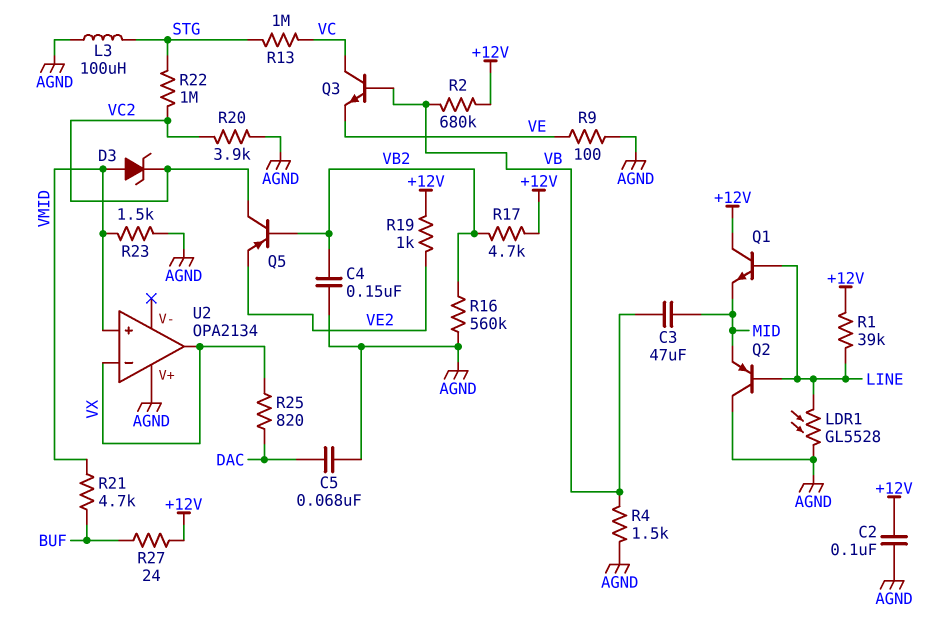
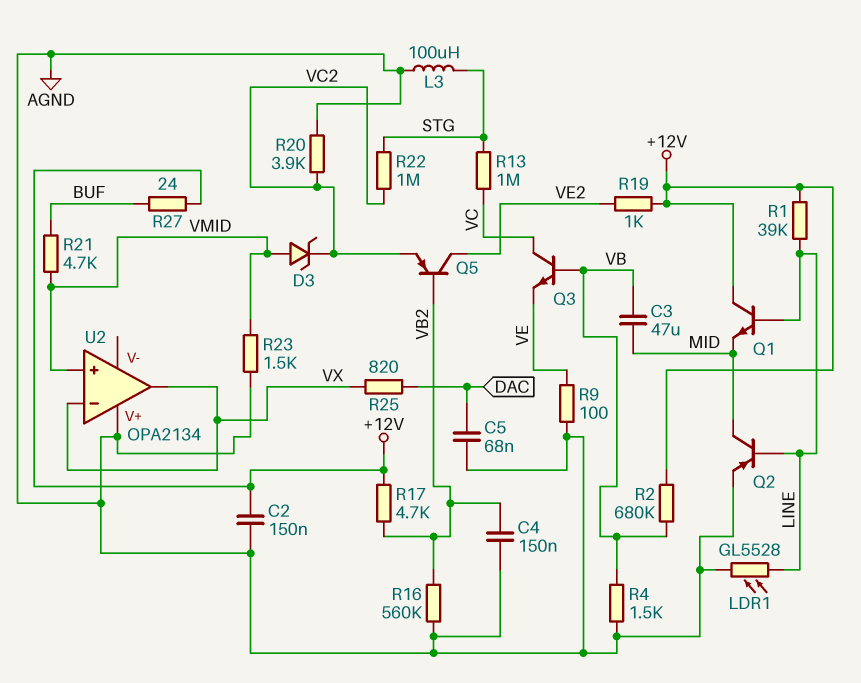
C2: 100nF (+12V, AGND) -> 150nF (+12V, AGND)
Q2: PNP (B LINE, C AGND, E MID) -> PNP (B LINE, C MID, E AGND)
Q5: PNP (B VB2, C VC2, E VE2) -> PNP (B VB2, C VE2, E VC2)

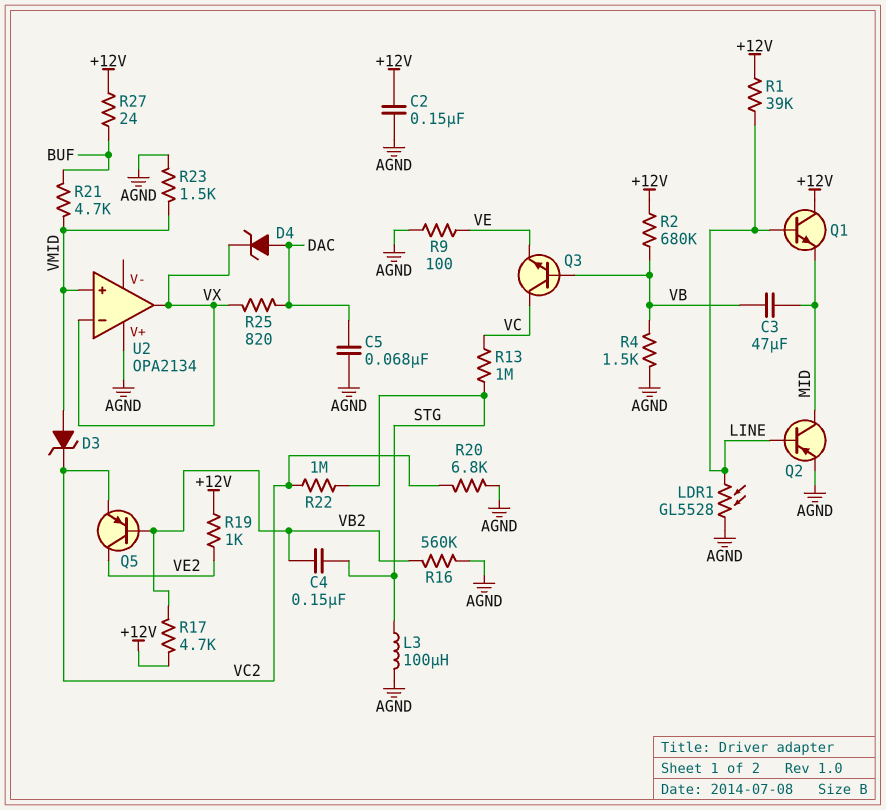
C4: 150nF (AGND, VB2) -> 150nF (STG, VB2)
D4: none -> zener (A DAC, K VX)
R20: 3.9k (AGND, VC2) -> 6.8k (AGND, VC2)

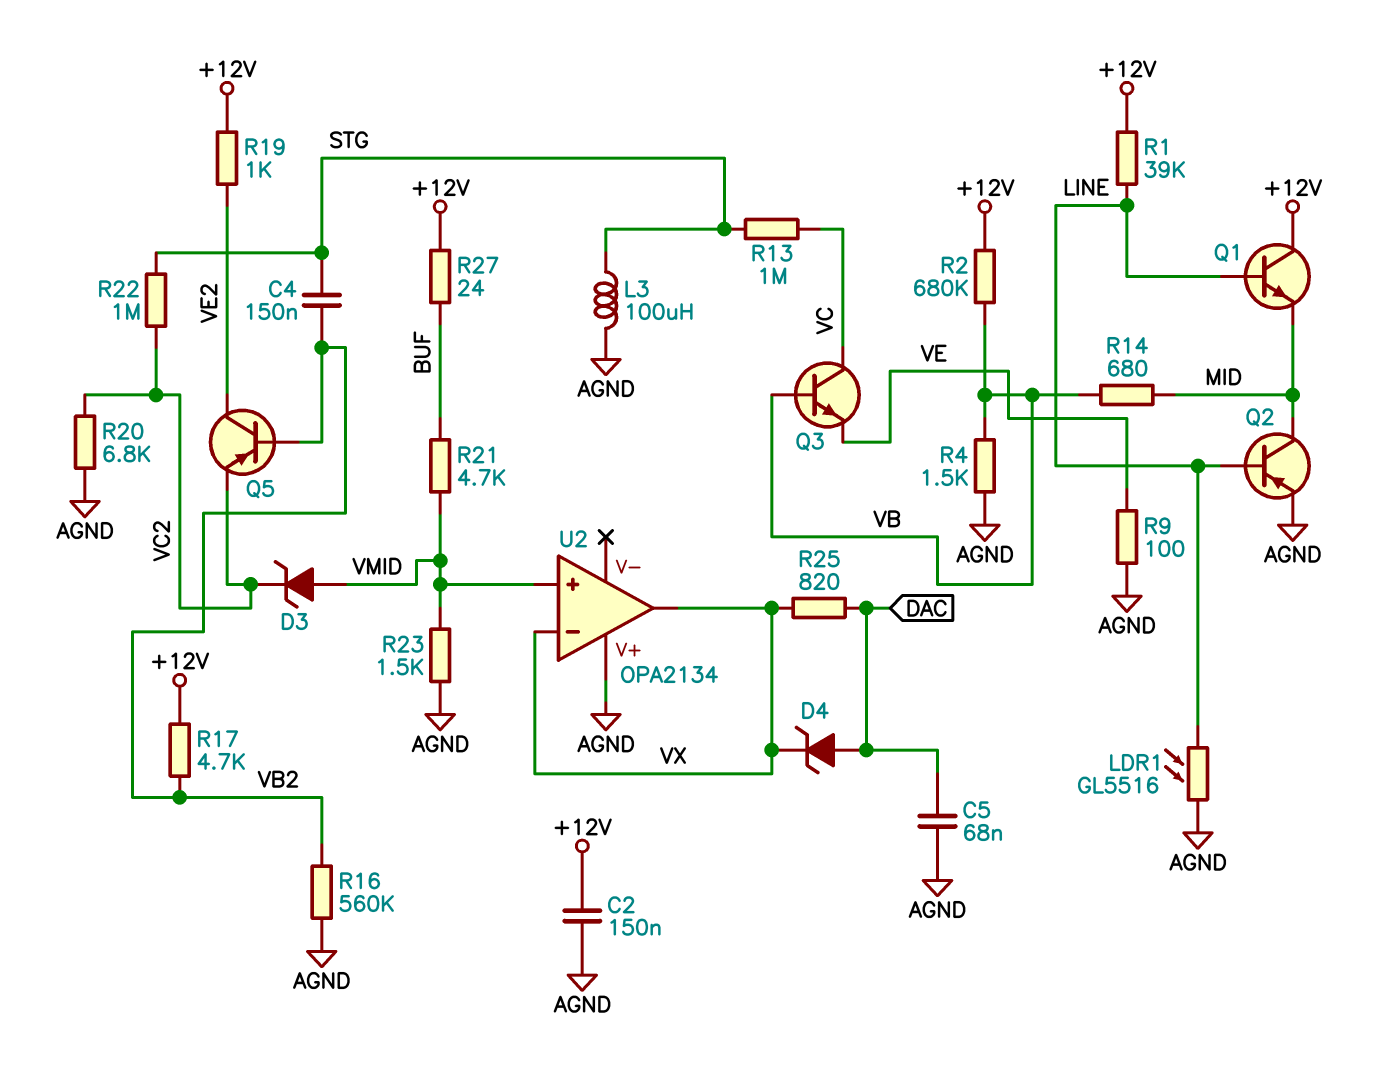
C3: 47uF (MID, VB) -> none
LDR1: GL5528 (AGND, LINE) -> GL5516 (AGND, LINE)
R14: none -> 680 (MID, VB)

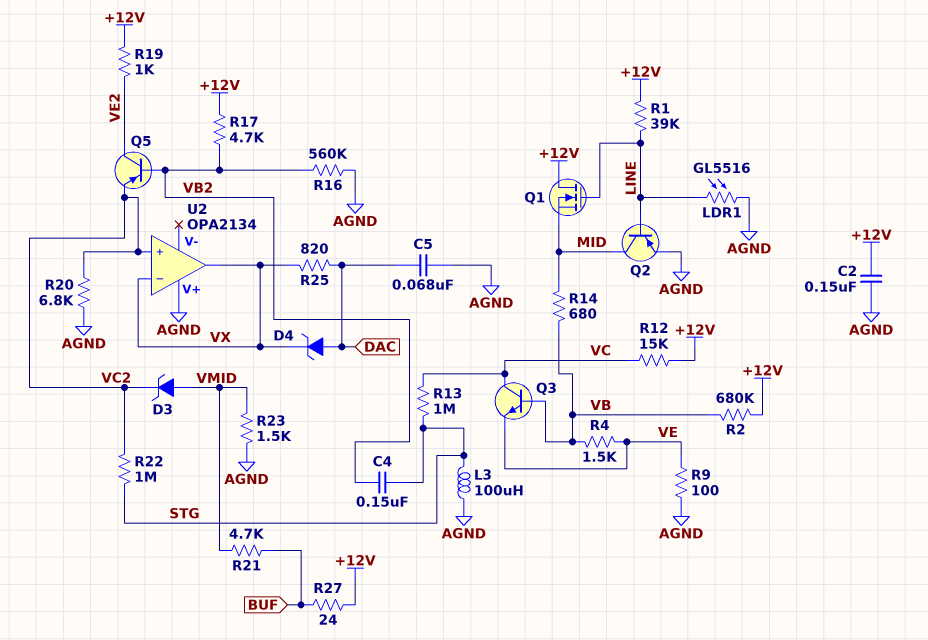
Q1: NPN (B LINE, C +12V, E MID) -> NMOS (G LINE, D +12V, S MID)
R4: 1.5k (AGND, VB) -> 1.5k (VB, VE)
R12: none -> 15k (+12V, VC)
U2 pin in+: VMID -> VC2

